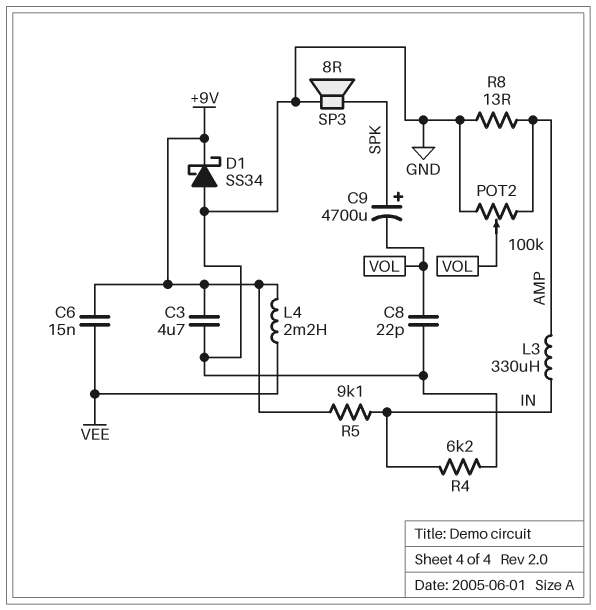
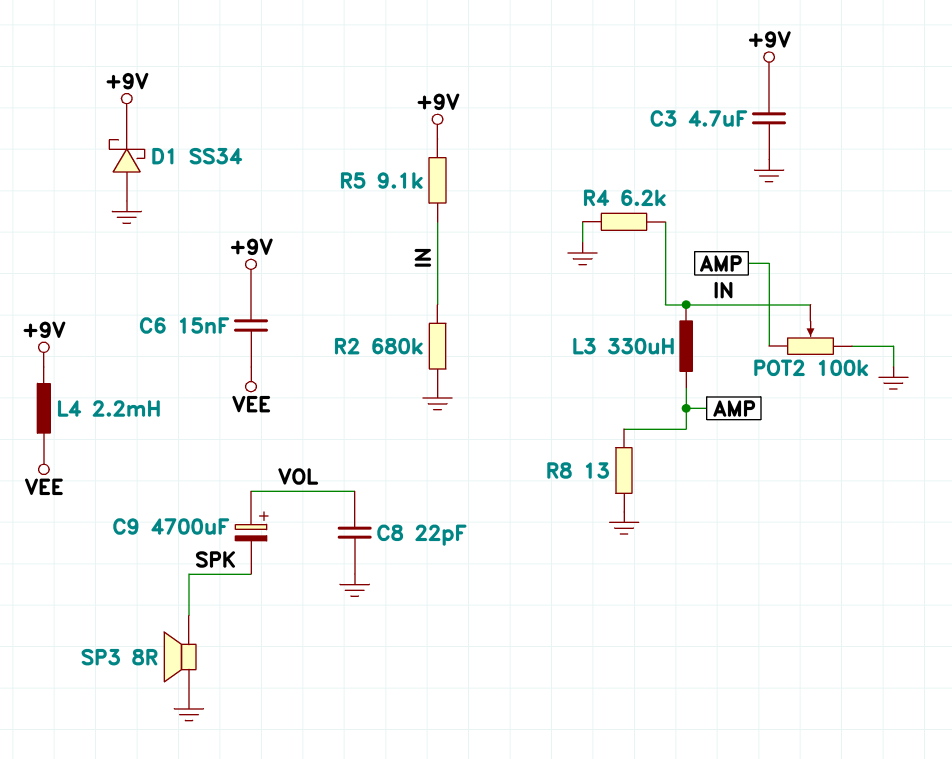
C9: 4700uF (plus SPK, minus VOL) -> 4700uF (plus VOL, minus SPK)
POT2: 100k (AMP, GND, wiper VOL) -> 100k (AMP, GND, wiper IN)
R2: none -> 680k (GND, IN)

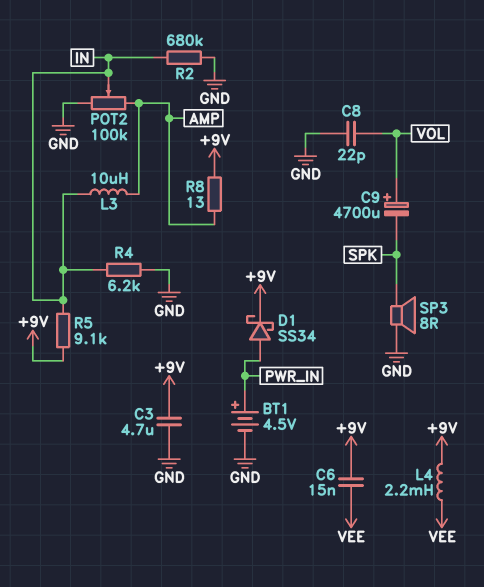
BT1: none -> 4.5V (plus PWR_IN, minus GND)
D1: schottky SS34 (A GND, K +9V) -> schottky SS34 (A PWR_IN, K +9V)
L3: 330uH (AMP, IN) -> 10uH (AMP, IN)
R8: 13 (AMP, GND) -> 13 (+9V, AMP)

